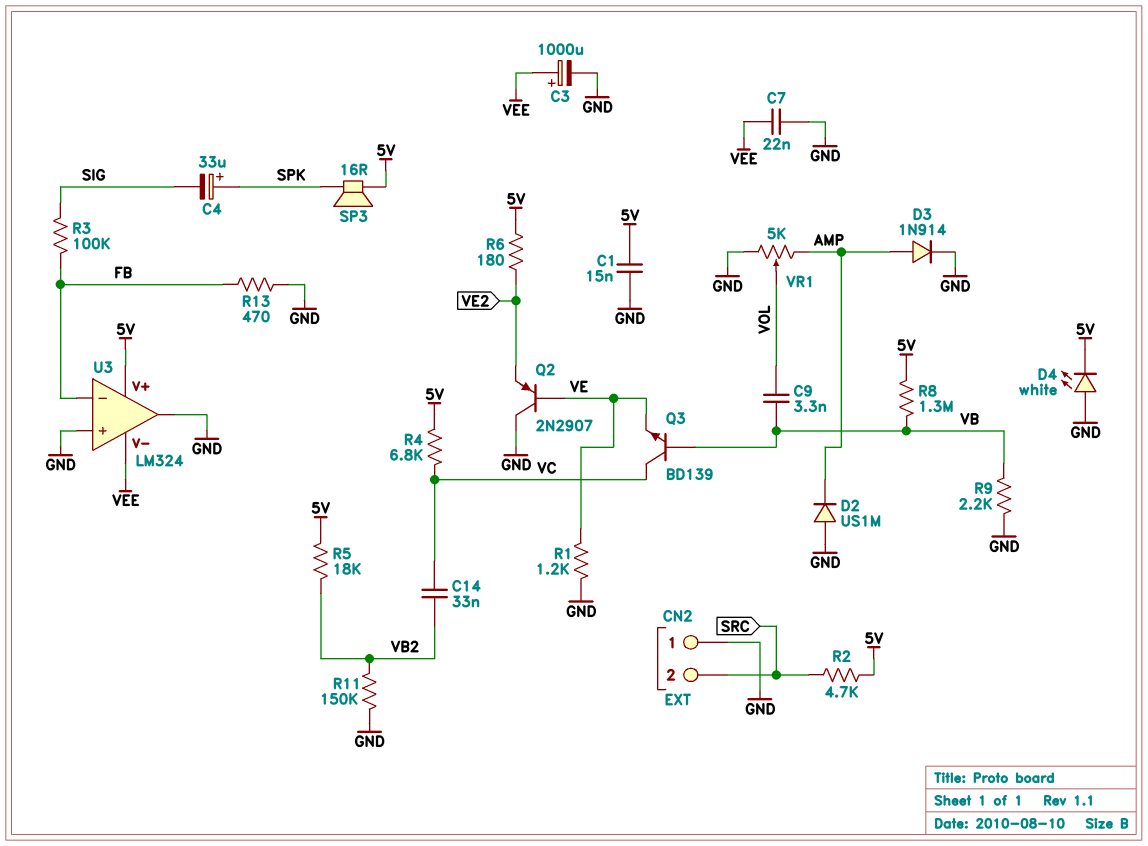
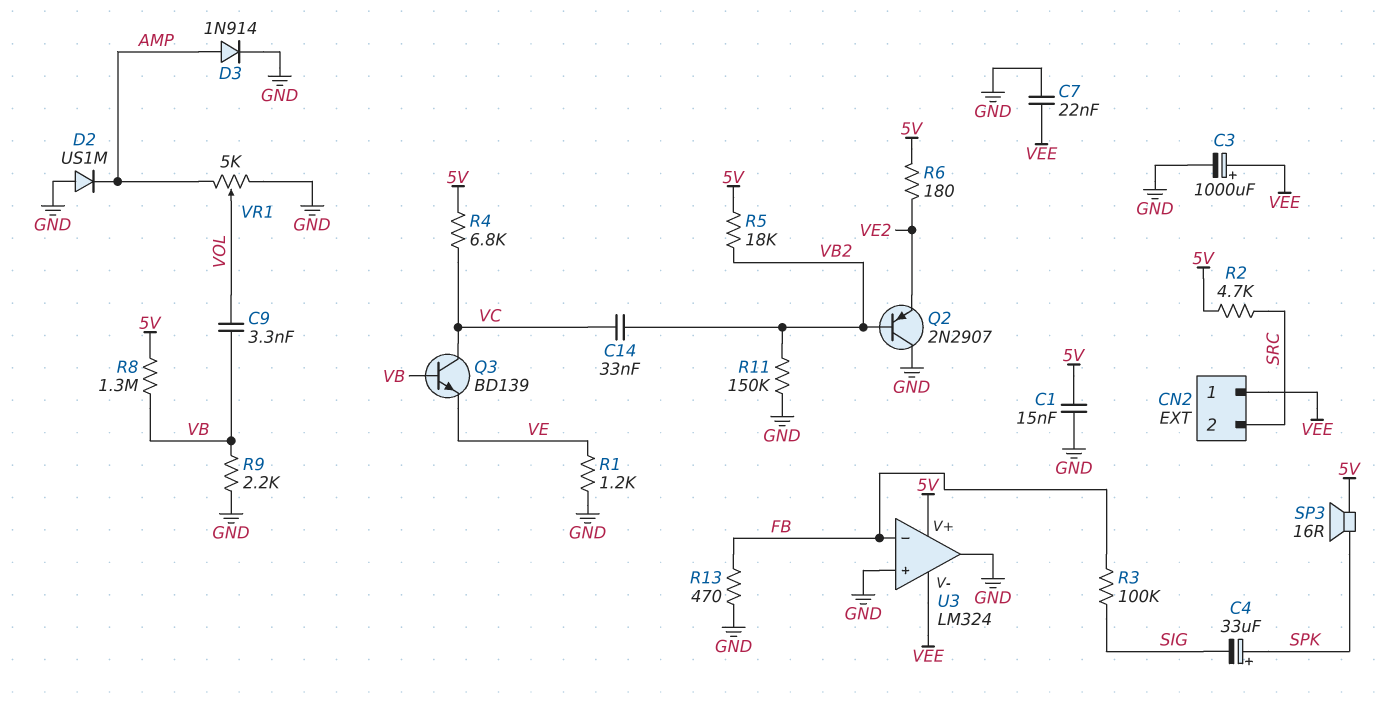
CN2 pin 1: GND -> VEE
D4: LED white (A GND, K 5V) -> none
Q2: PNP 2N2907 (B VE, C GND, E VE2) -> PNP 2N2907 (B VB2, C GND, E VE2)

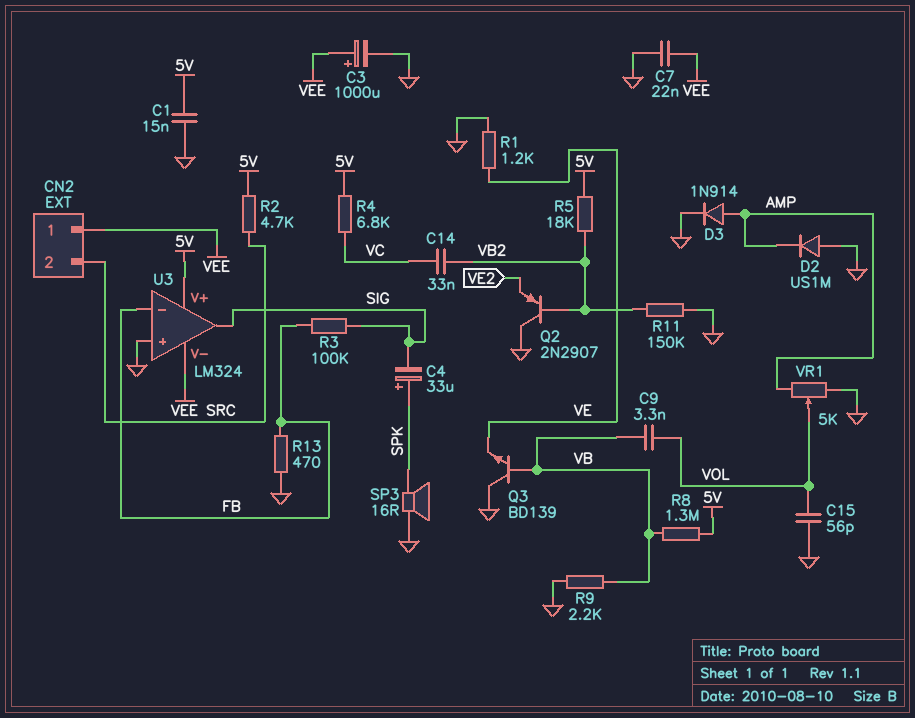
C15: none -> 56pF (GND, VOL)
Q3: NPN BD139 (B VB, C VC, E VE) -> NPN BD139 (B VB, C GND, E VE)
R6: 180 (5V, VE2) -> none
SP3: speaker 16R (5V, SPK) -> speaker 16R (GND, SPK)
U3 pin out: GND -> SIG

